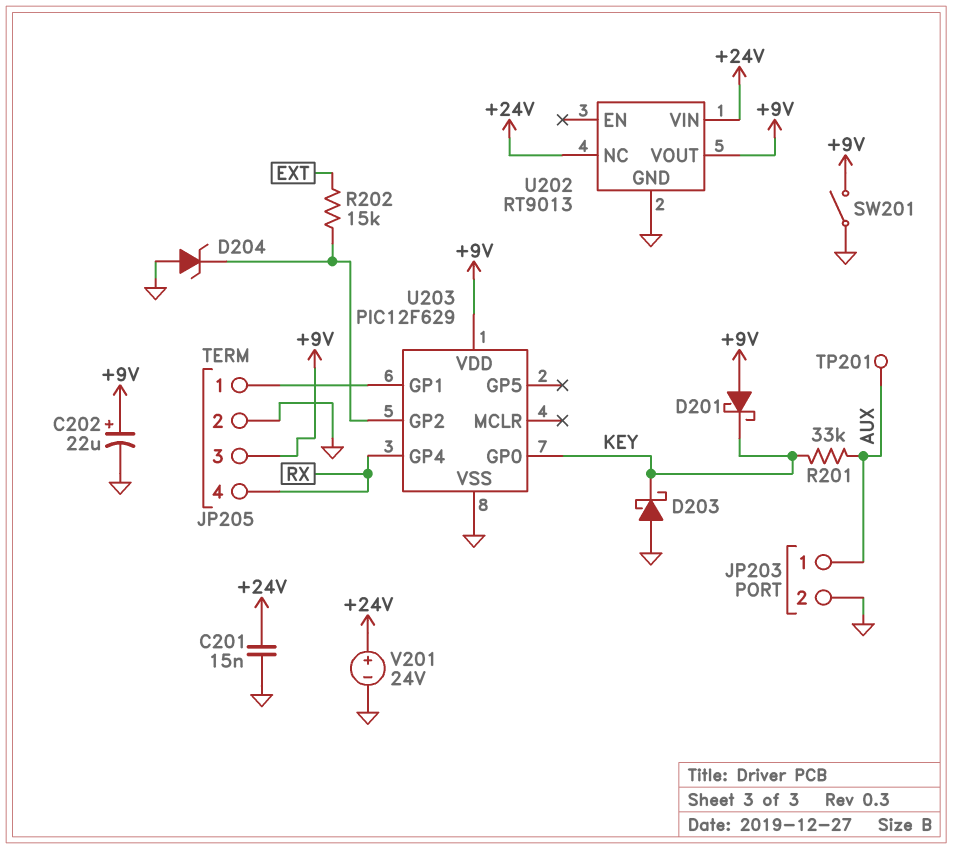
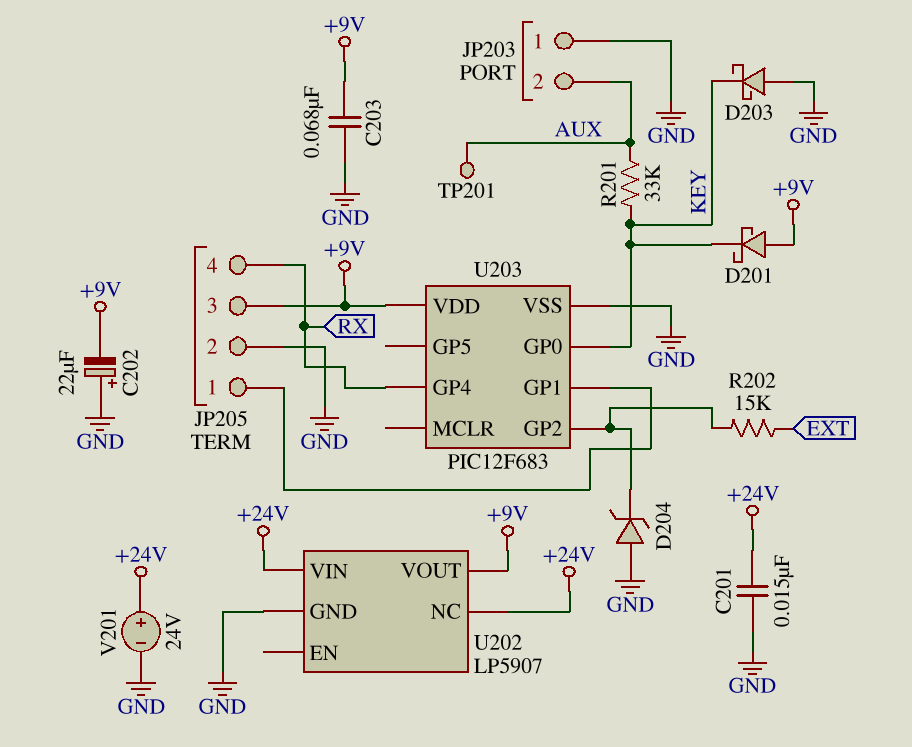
C202: 22uF (plus +9V, minus GND) -> 22uF (plus GND, minus +9V)
C203: none -> 68nF (+9V, GND)
JP203 pin 1: AUX -> GND
JP203 pin 2: GND -> AUX
SW201: switch (+9V, GND) -> none
U202: RT9013 -> LP5907
U203: PIC12F629 -> PIC12F683

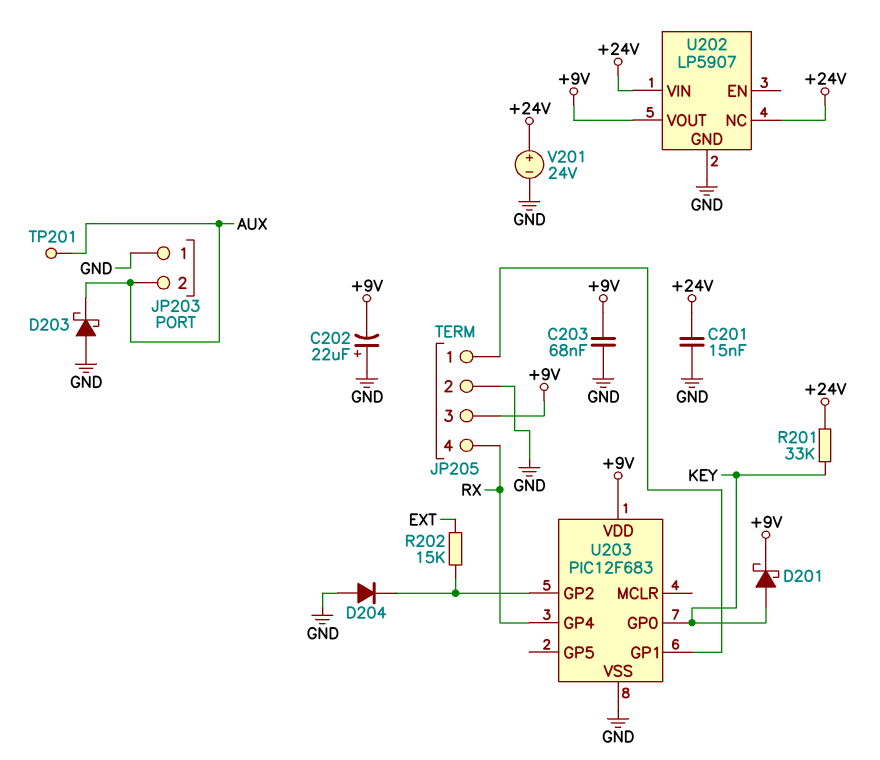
D201: schottky (A +9V, K KEY) -> schottky (A KEY, K +9V)
D203: schottky (A GND, K KEY) -> schottky (A GND, K AUX)
D204: zener (A GND, K U203/GP2) -> diode (A GND, K U203/GP2)
R201: 33k (AUX, KEY) -> 33k (+24V, KEY)

